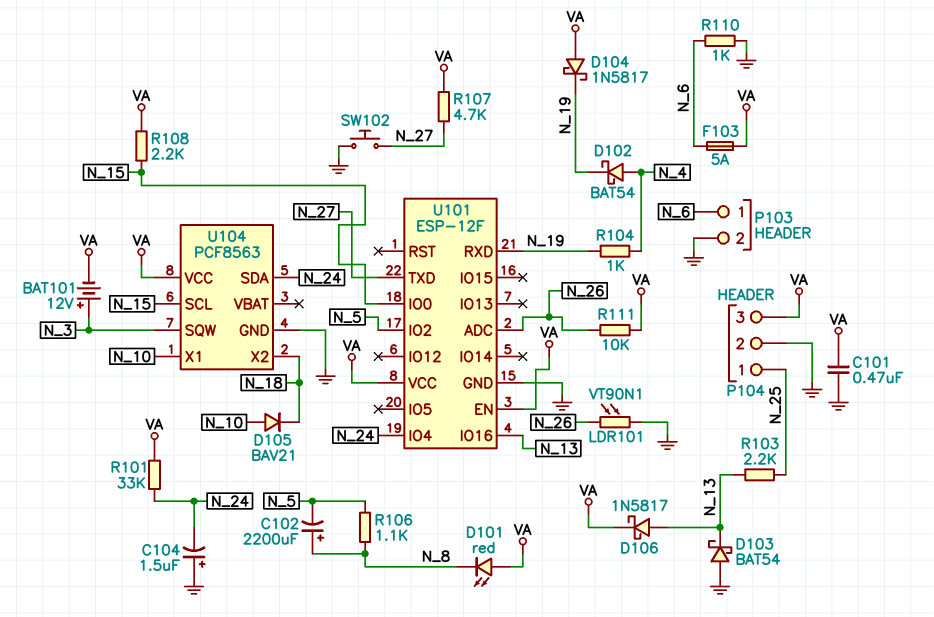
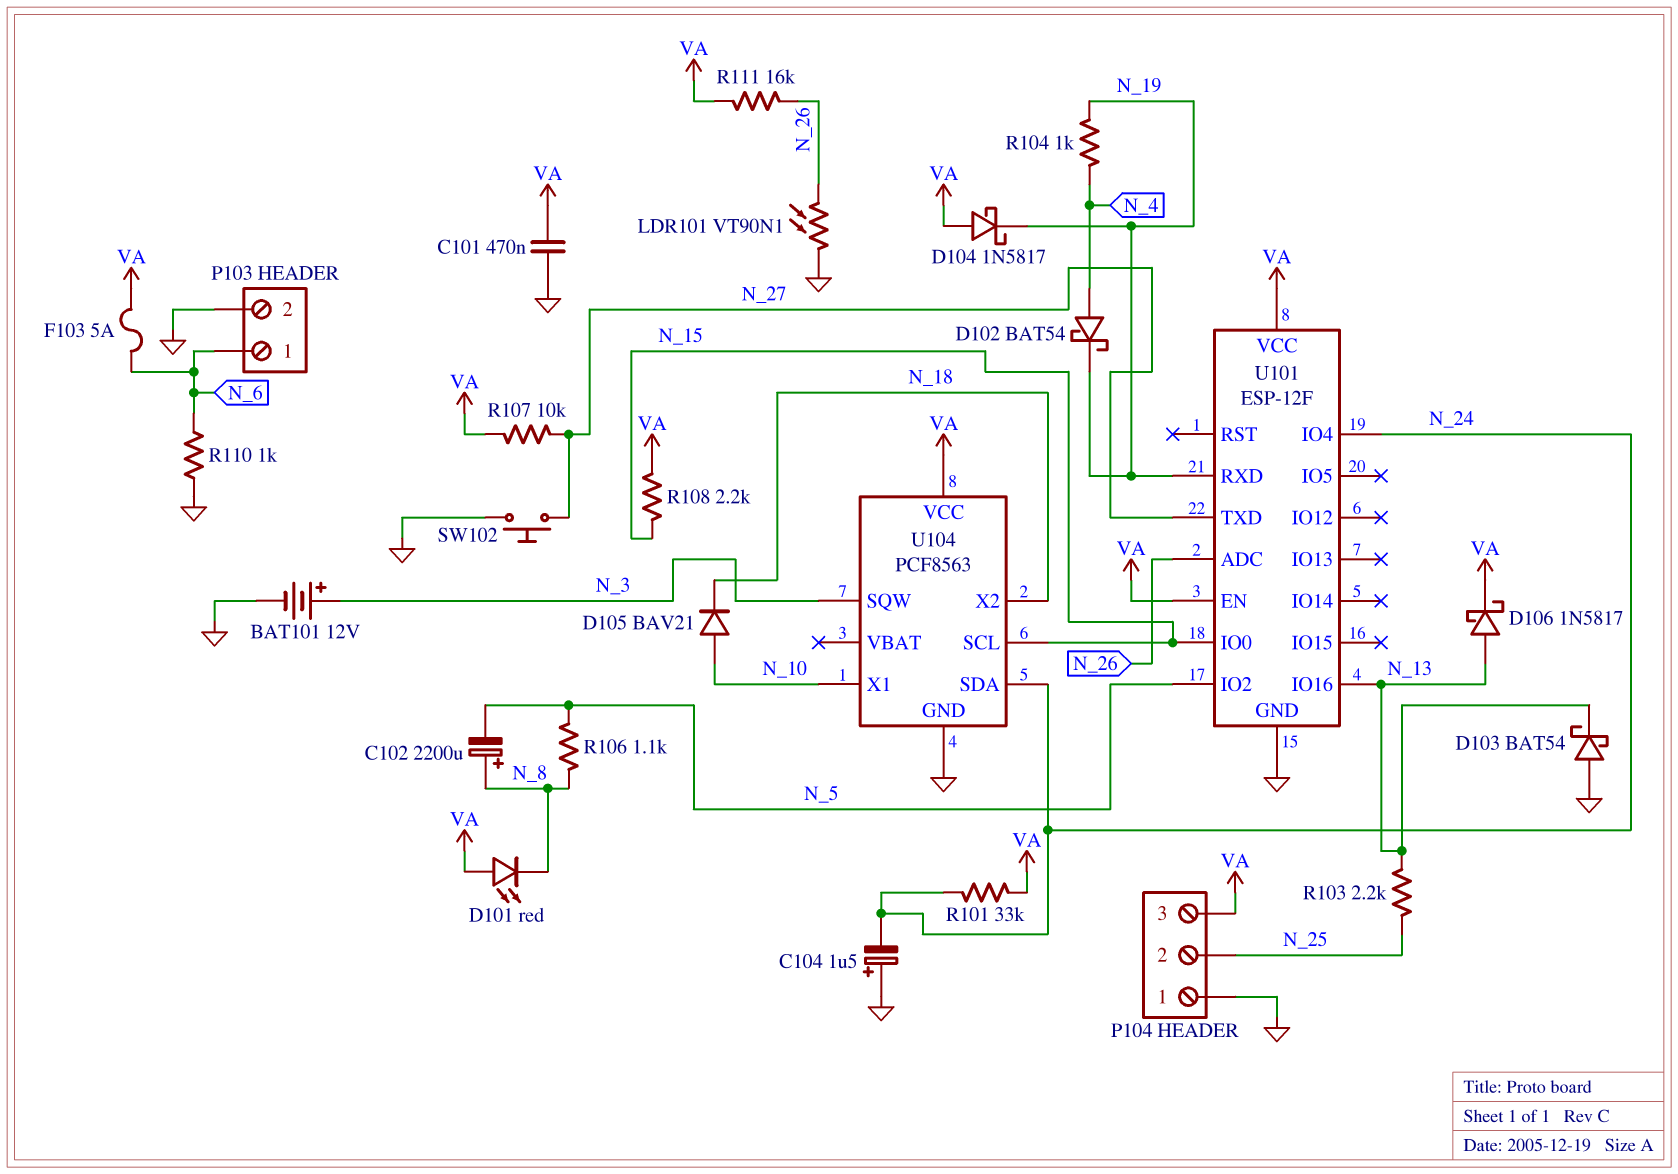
BAT101: 12V (plus N_3, minus VA) -> 12V (plus N_3, minus GND)
P104 pin 1: N_25 -> GND
P104 pin 2: GND -> N_25
R107: 4.7k (N_27, VA) -> 10k (N_27, VA)
R111: 10k (N_26, VA) -> 16k (N_26, VA)

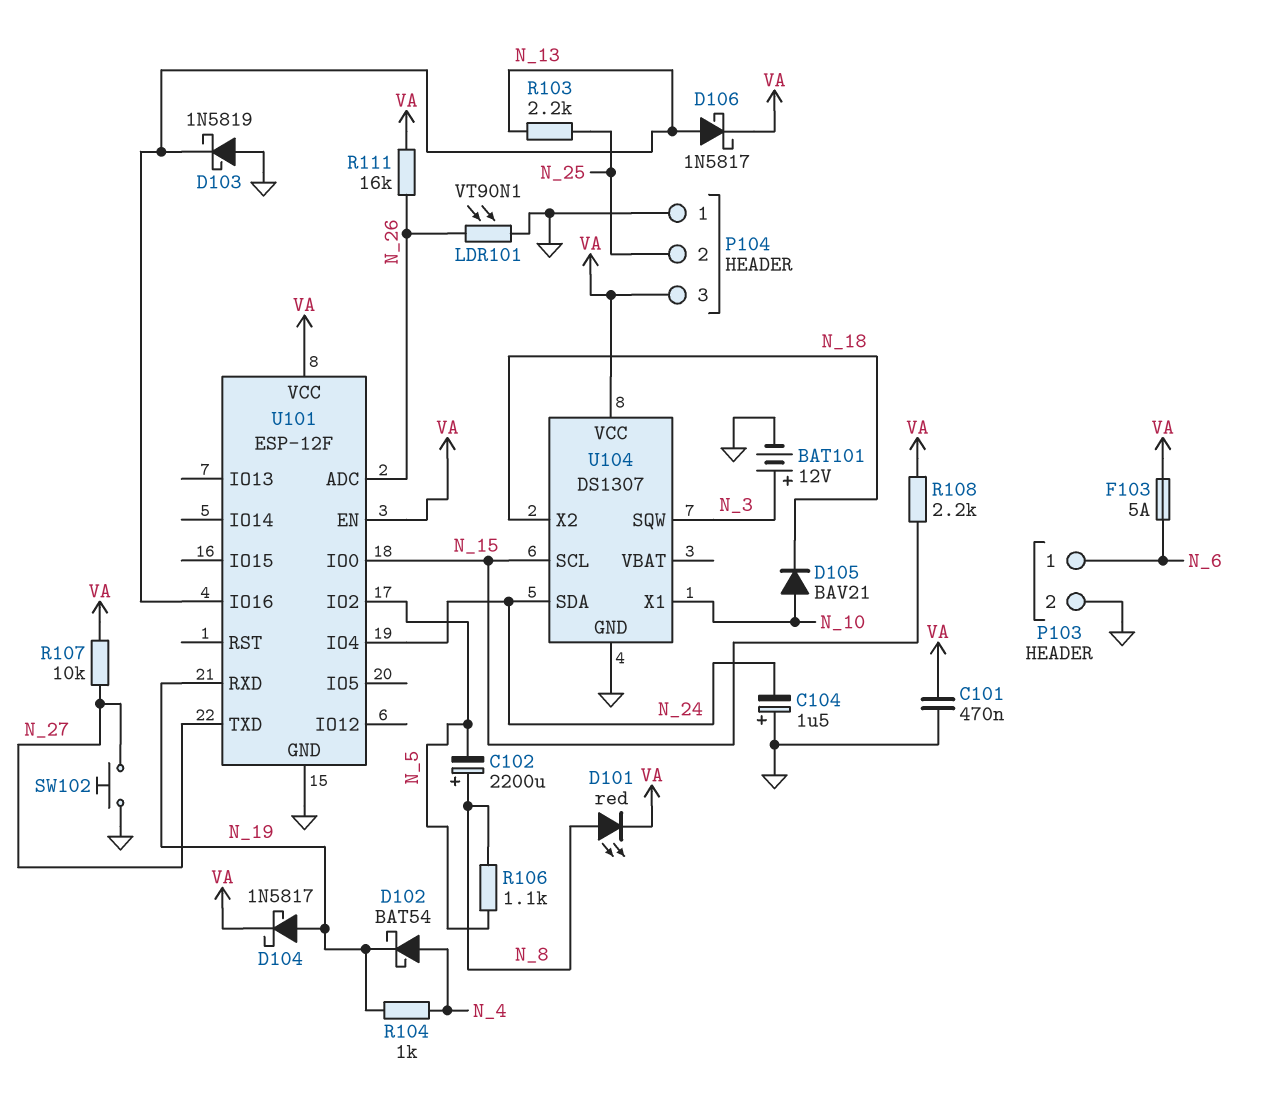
D101: LED red (A VA, K N_8) -> LED red (A N_8, K VA)
D103: schottky BAT54 (A GND, K N_13) -> schottky 1N5819 (A GND, K N_13)
D104: schottky 1N5817 (A VA, K N_19) -> schottky 1N5817 (A N_19, K VA)
R101: 33k (N_24, VA) -> none
R110: 1k (GND, N_6) -> none
U104: PCF8563 -> DS1307

